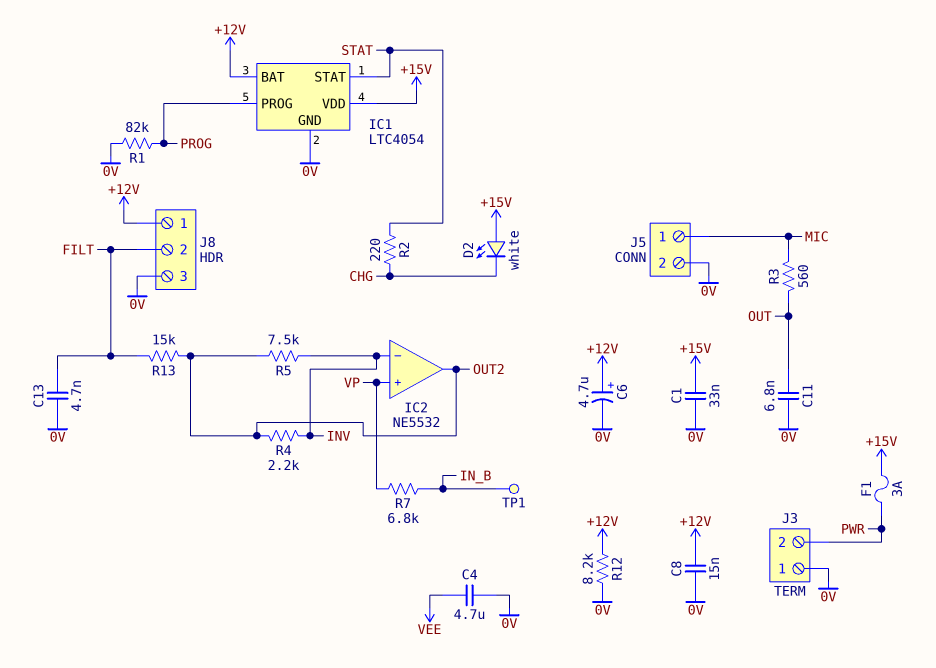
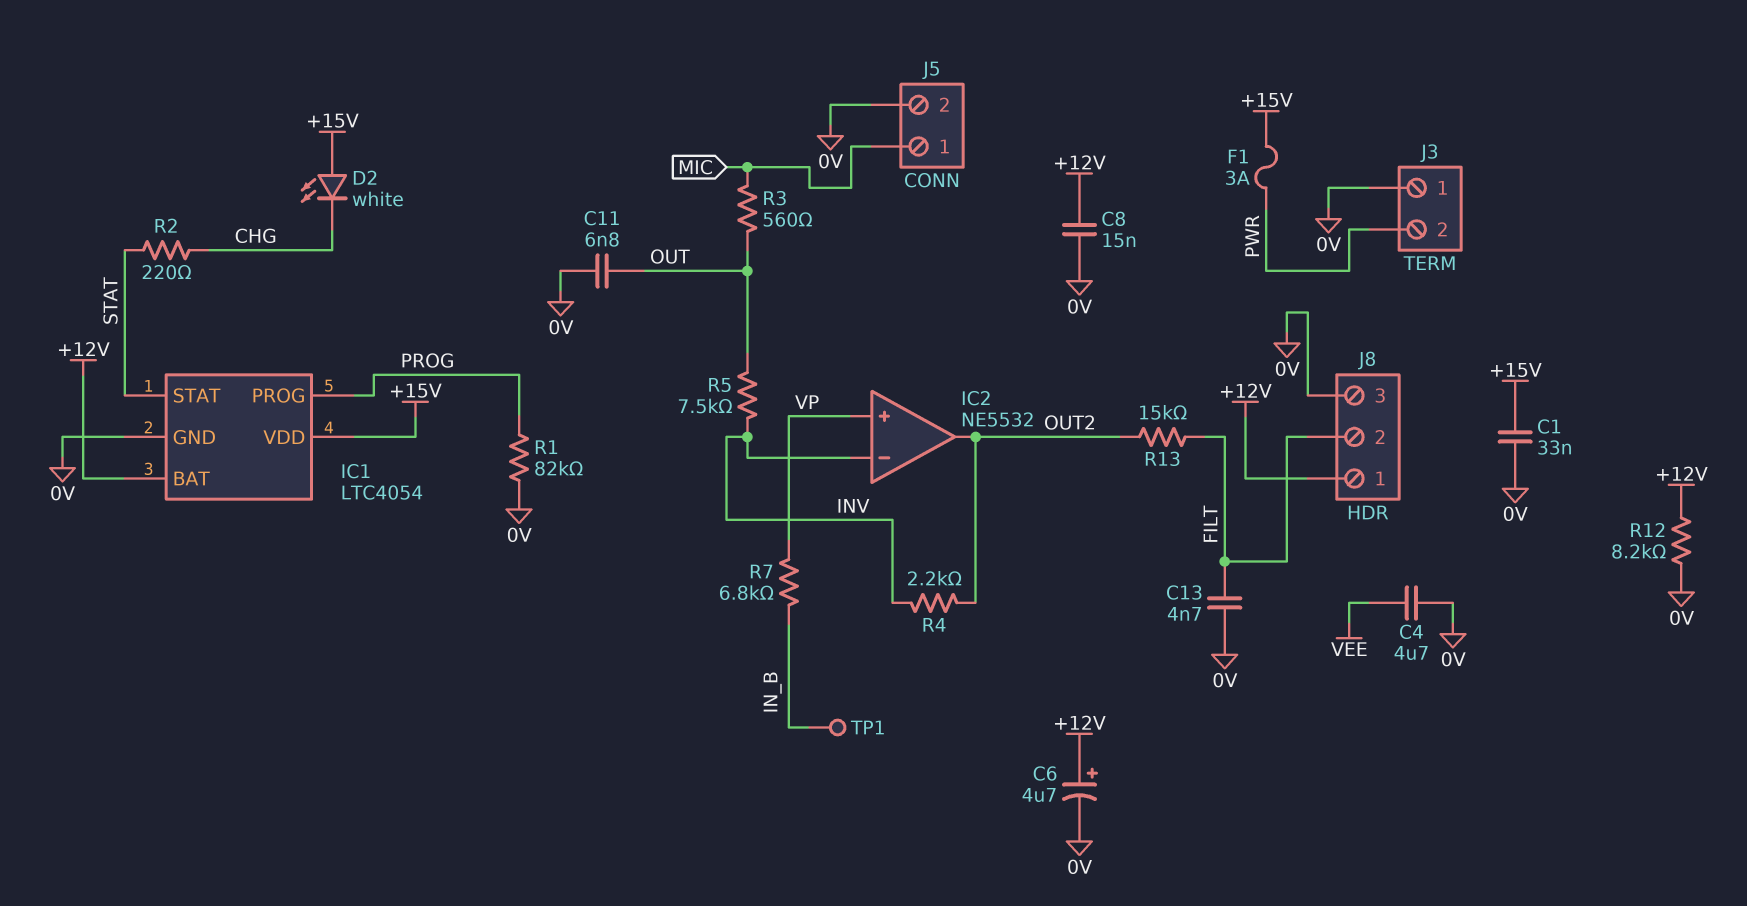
R5: 7.5k (INV, OUT2) -> 7.5k (INV, OUT)

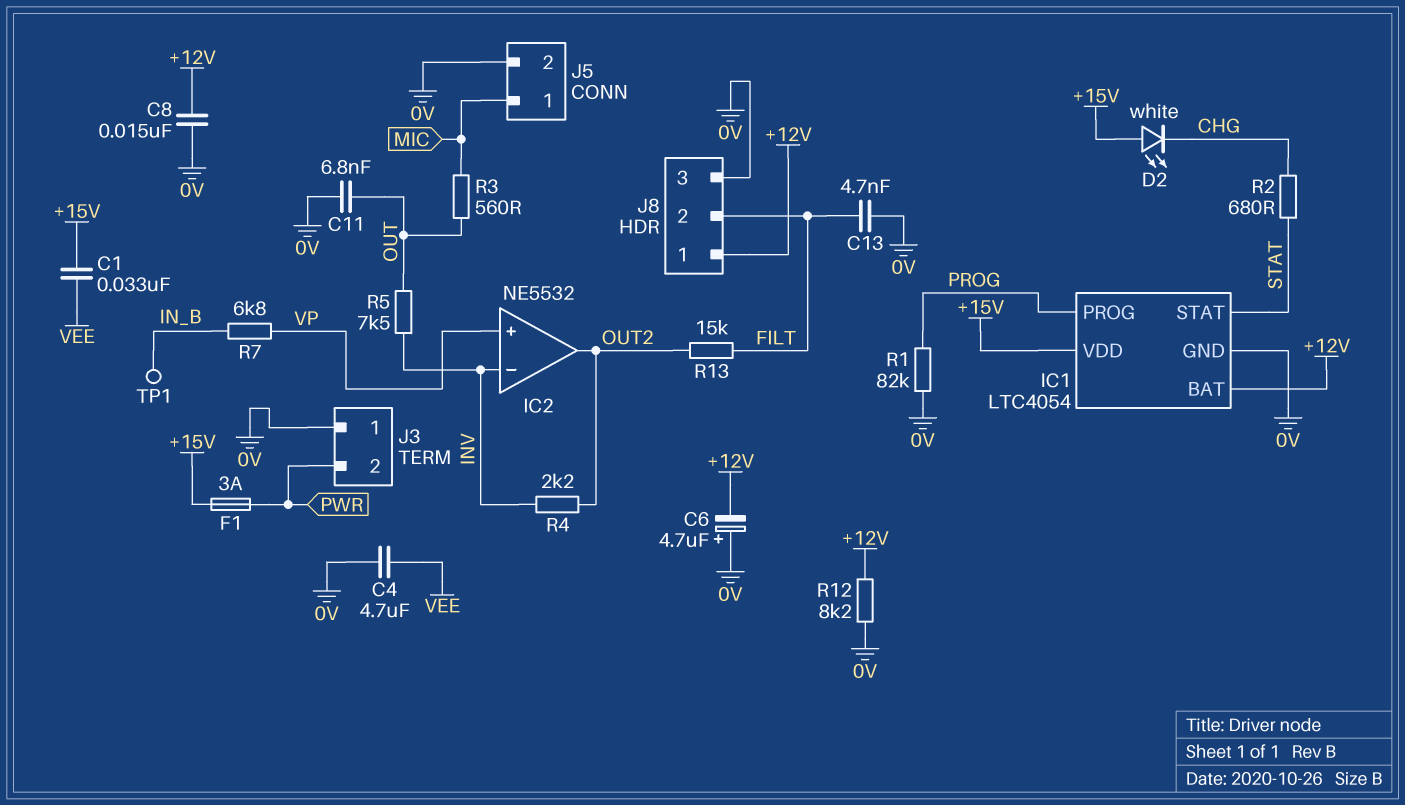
C1: 33nF (+15V, 0V) -> 33nF (+15V, VEE)
C6: 4.7uF (plus +12V, minus 0V) -> 4.7uF (plus 0V, minus +12V)
R2: 220 (CHG, STAT) -> 680 (CHG, STAT)

